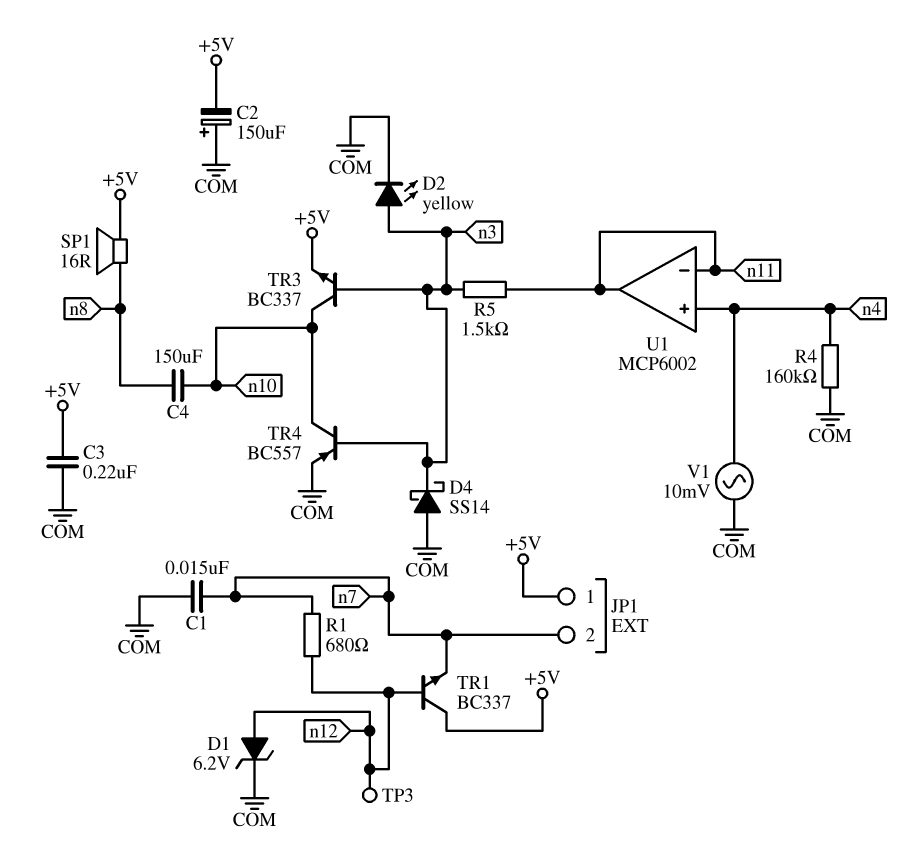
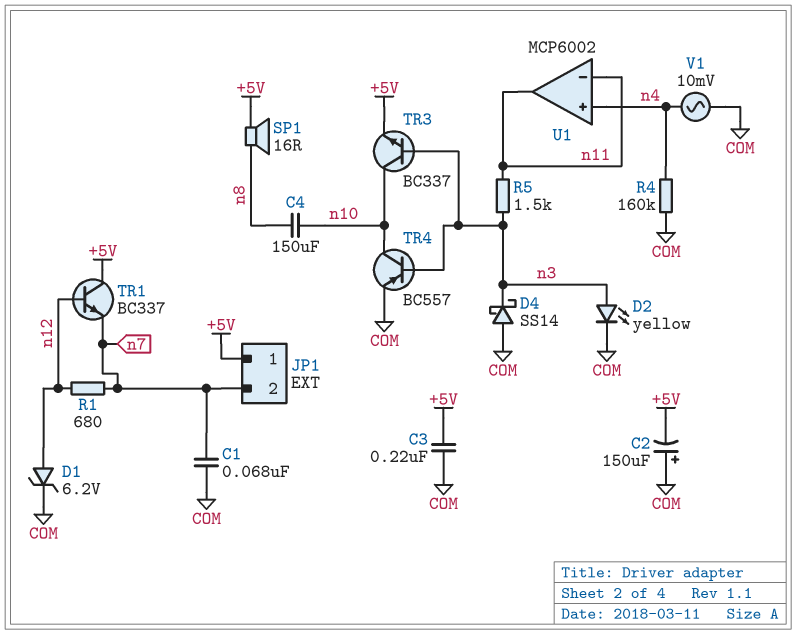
C1: 15nF (COM, n7) -> 68nF (COM, n7)
TP3: test point (n12) -> none

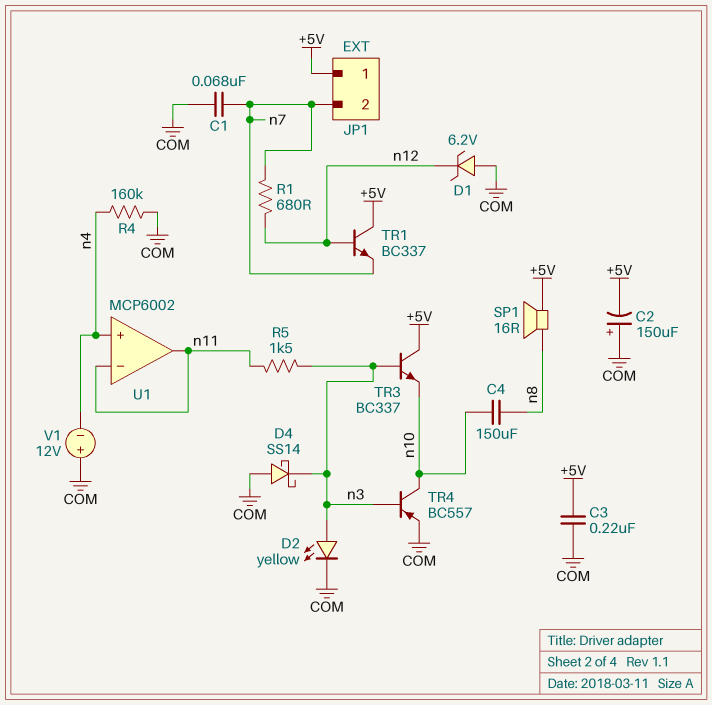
D1: zener 6.2V (A n12, K COM) -> zener 6.2V (A COM, K n12)
TR3: NPN BC337 (B n3, C n10, E +5V) -> NPN BC337 (B n3, C +5V, E n10)
V1: AC 10mV (COM, n4) -> 12V (plus COM, minus n4)

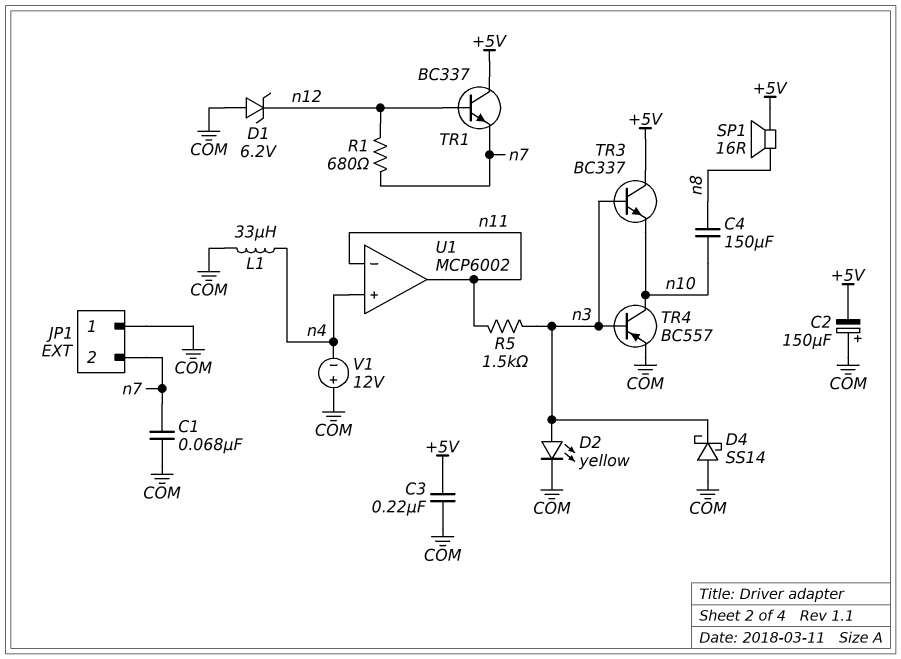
JP1 pin 1: +5V -> COM
L1: none -> 33uH (COM, n4)
R4: 160k (COM, n4) -> none

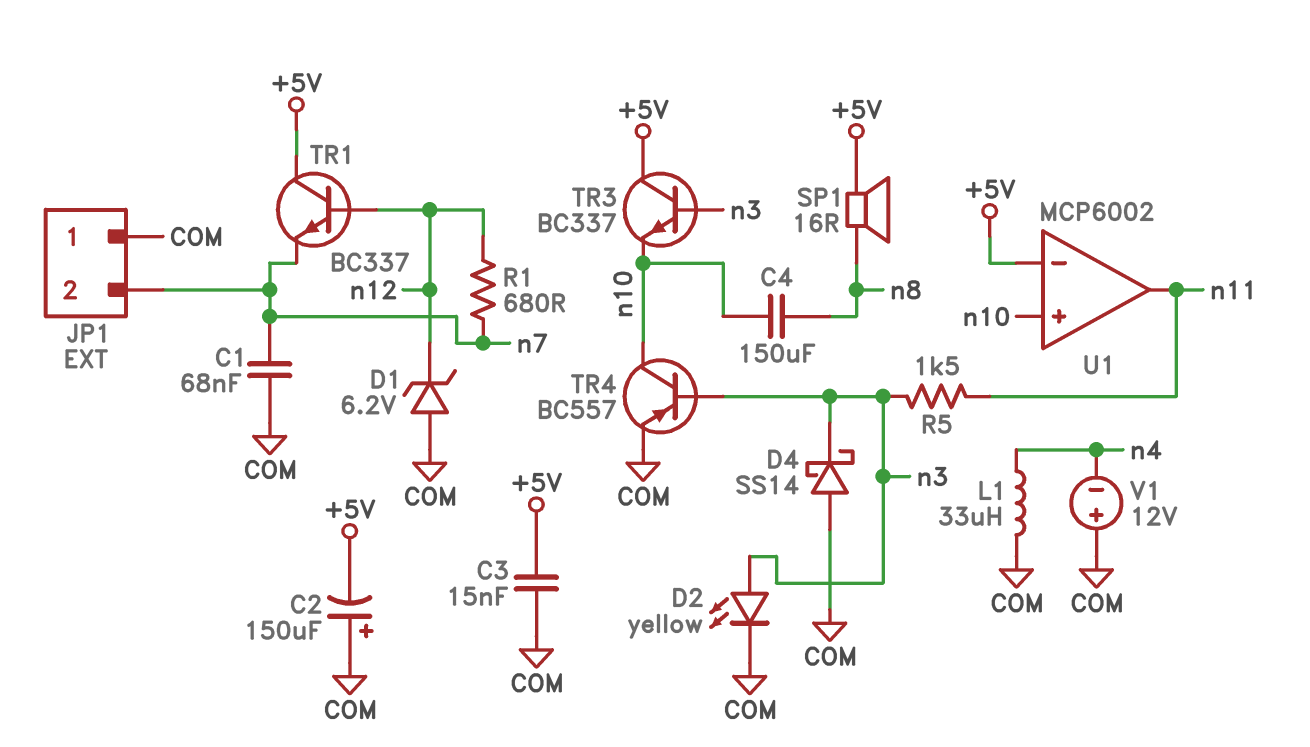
C3: 220nF (+5V, COM) -> 15nF (+5V, COM)
U1 pin in+: n4 -> n10
U1 pin in-: n11 -> +5V

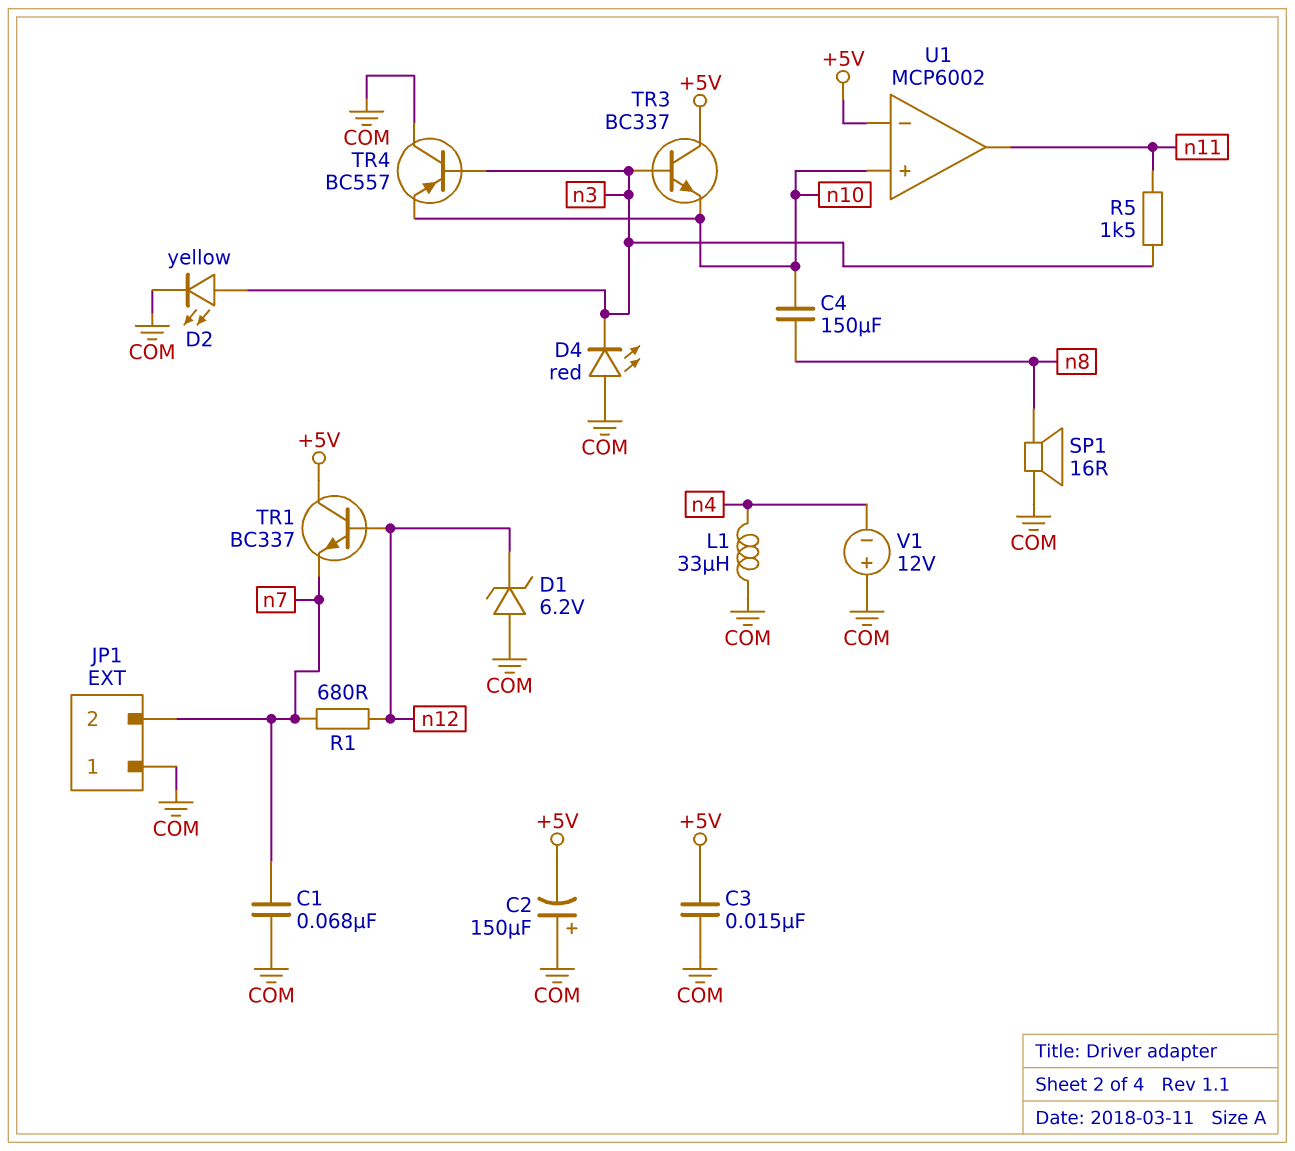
D4: schottky SS14 (A COM, K n3) -> LED red (A COM, K n3)
SP1: speaker 16R (+5V, n8) -> speaker 16R (COM, n8)
TR4: PNP BC557 (B n3, C n10, E COM) -> PNP BC557 (B n3, C COM, E n10)

